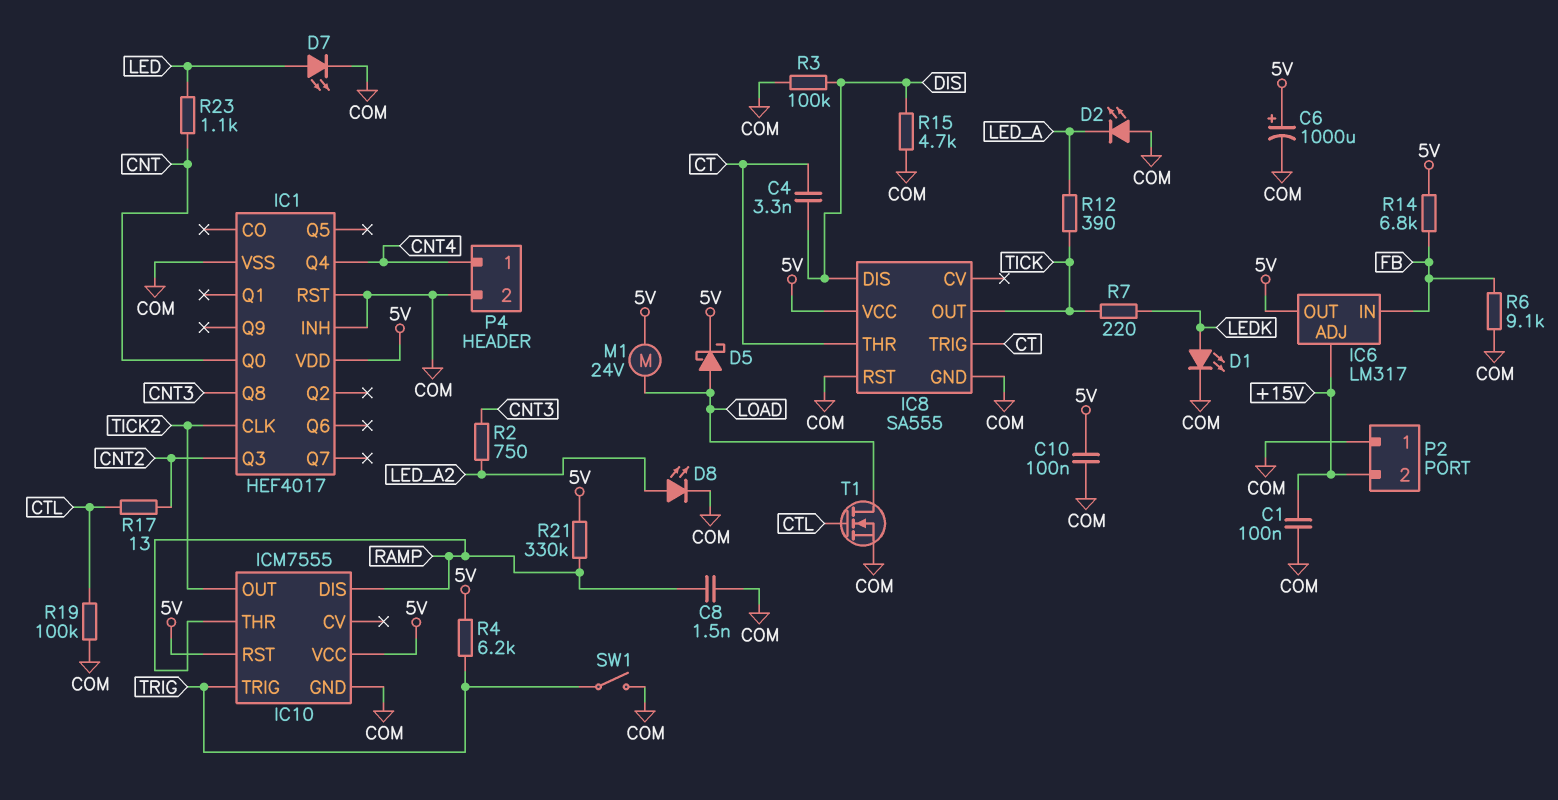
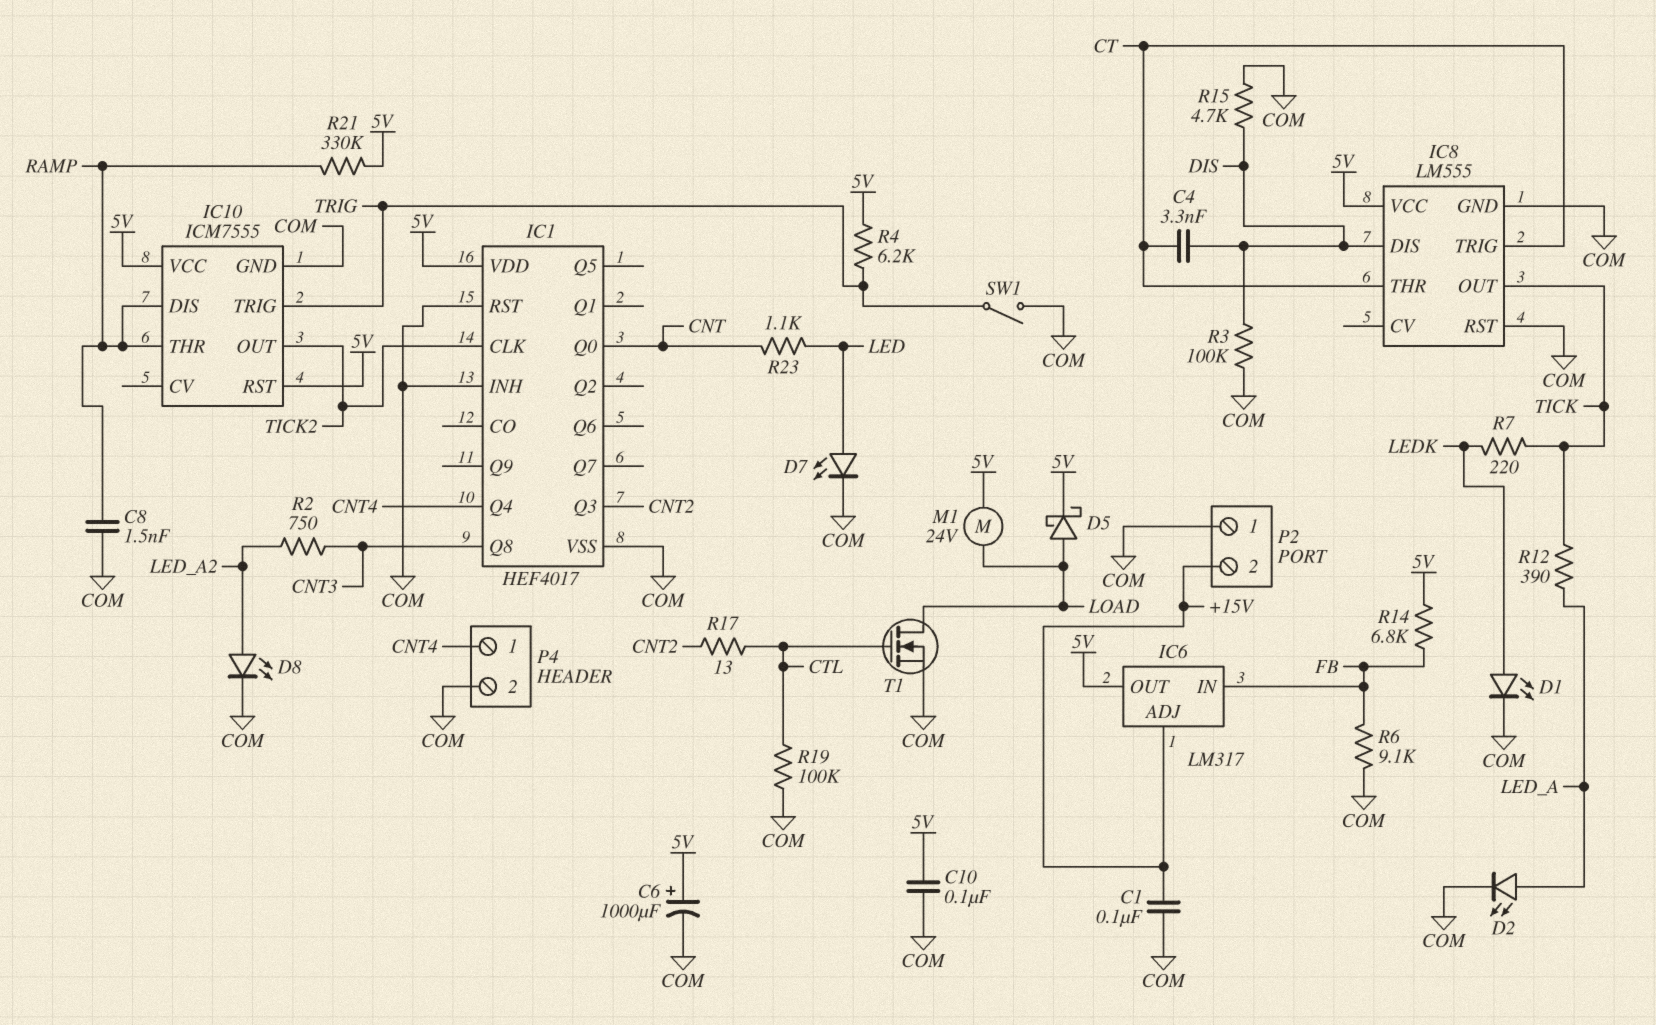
D2: LED (A COM, K LED_A) -> LED (A LED_A, K COM)
IC8: SA555 -> LM555

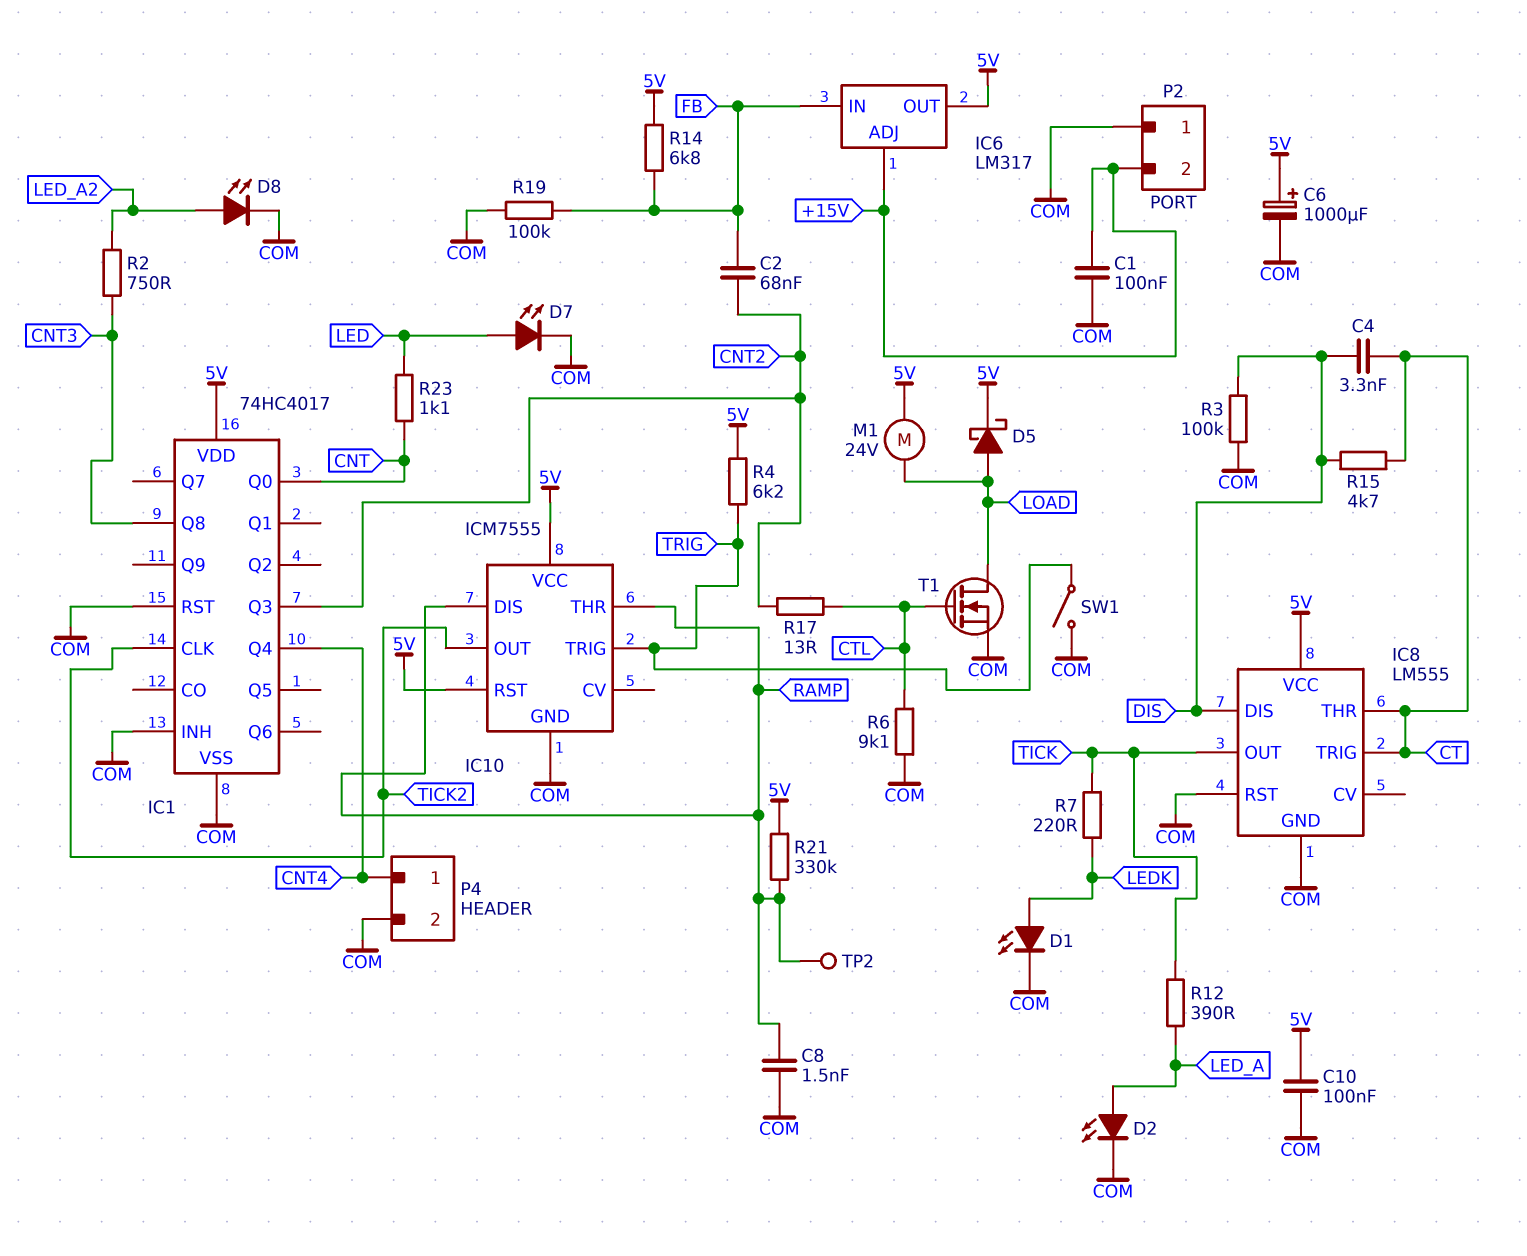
C2: none -> 68nF (CNT2, FB)
IC1: HEF4017 -> 74HC4017
R6: 9.1k (COM, FB) -> 9.1k (COM, CTL)
R15: 4.7k (COM, DIS) -> 4.7k (CT, DIS)
R19: 100k (COM, CTL) -> 100k (COM, FB)
TP2: none -> test point (RAMP)

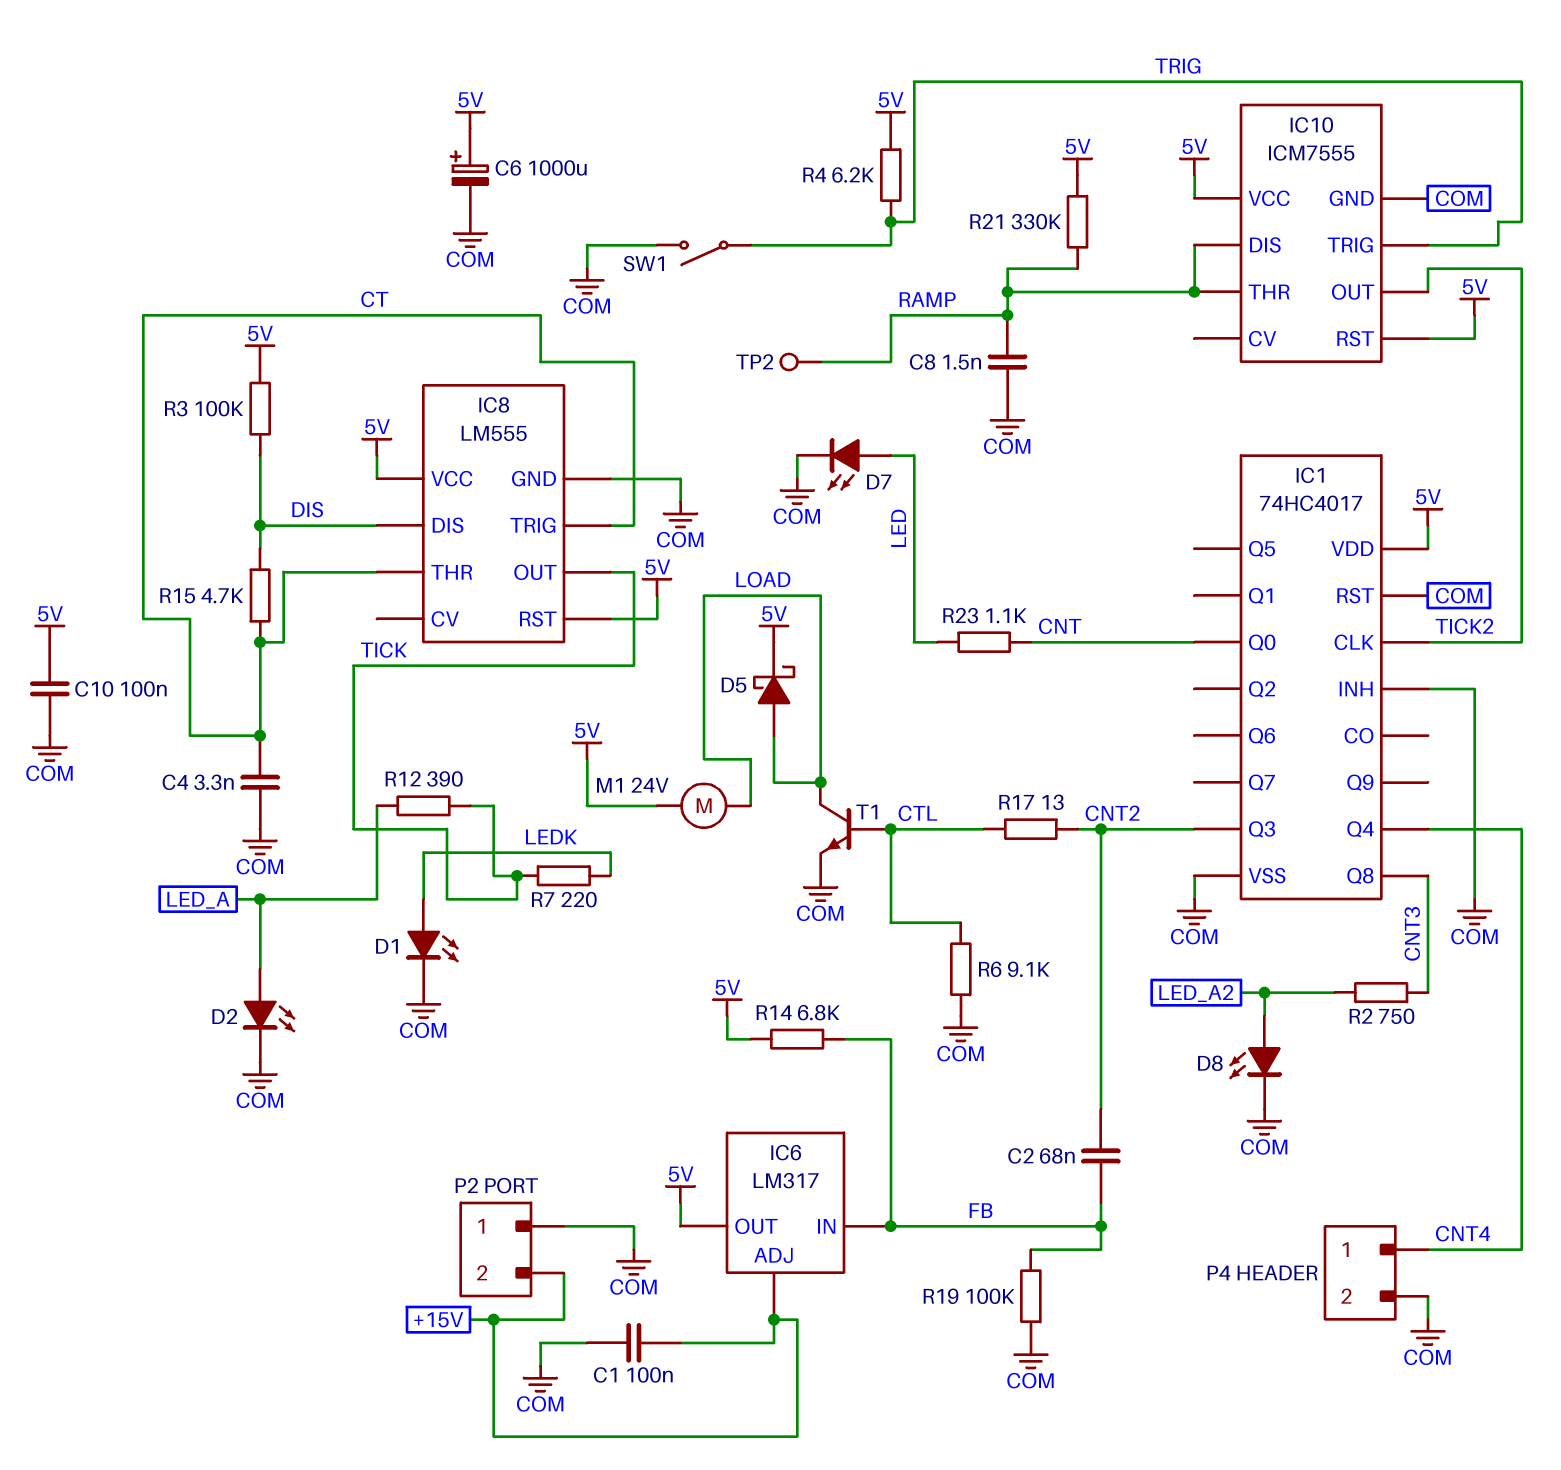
C4: 3.3nF (CT, DIS) -> 3.3nF (COM, CT)
IC8 pin RST: COM -> 5V
R3: 100k (COM, DIS) -> 100k (5V, DIS)
T1: NMOS (G CTL, D LOAD, S COM) -> NPN (B CTL, C LOAD, E COM)

